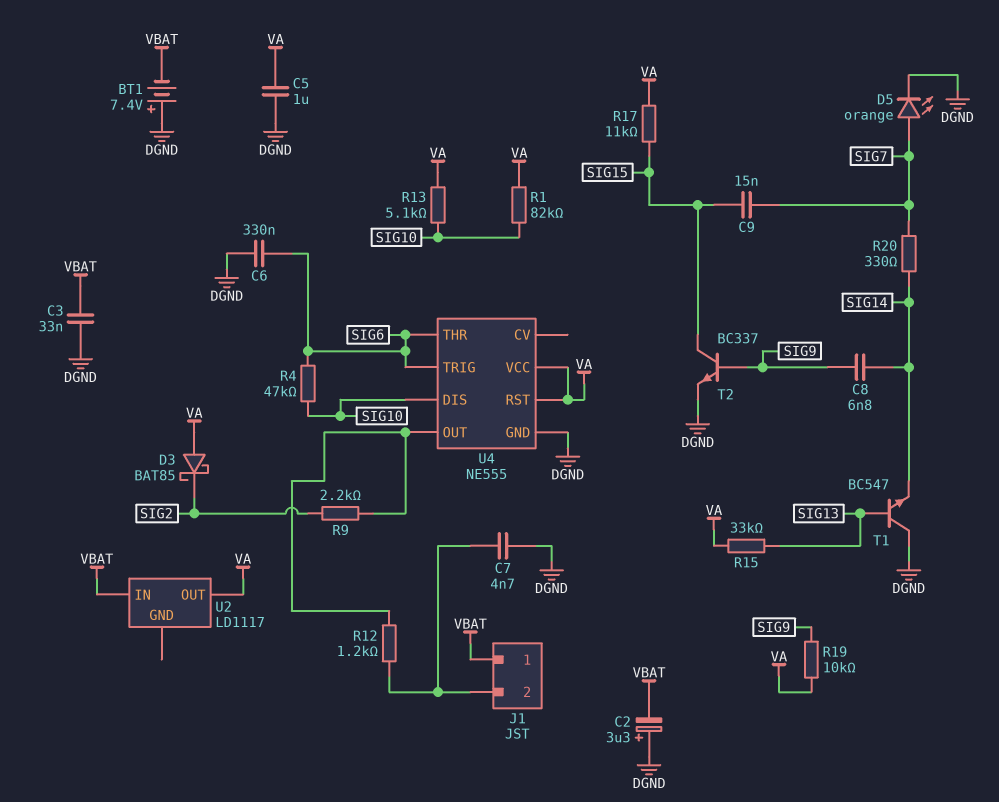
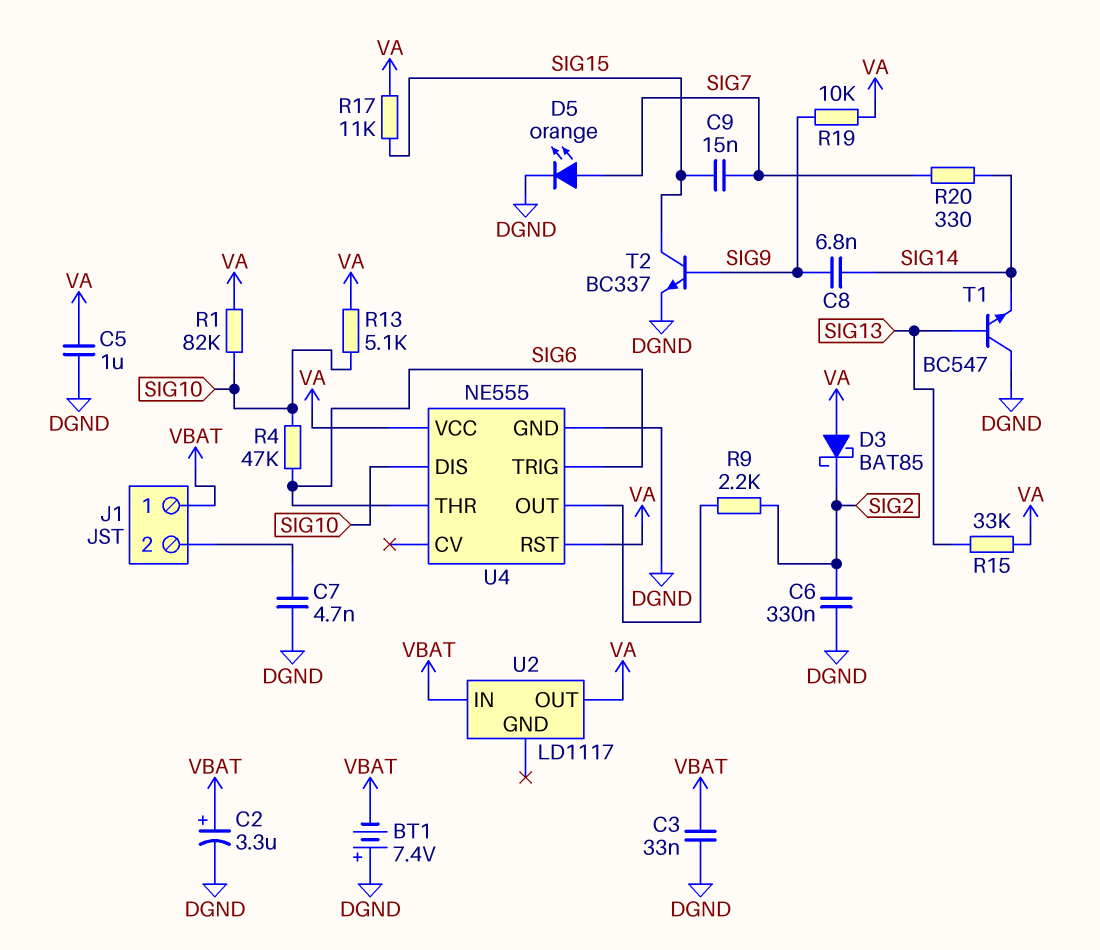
C2: 3.3uF (plus DGND, minus VBAT) -> 3.3uF (plus VBAT, minus DGND)
C6: 330nF (DGND, SIG6) -> 330nF (DGND, SIG2)
R12: 1.2k (J1/2, U4/OUT) -> none

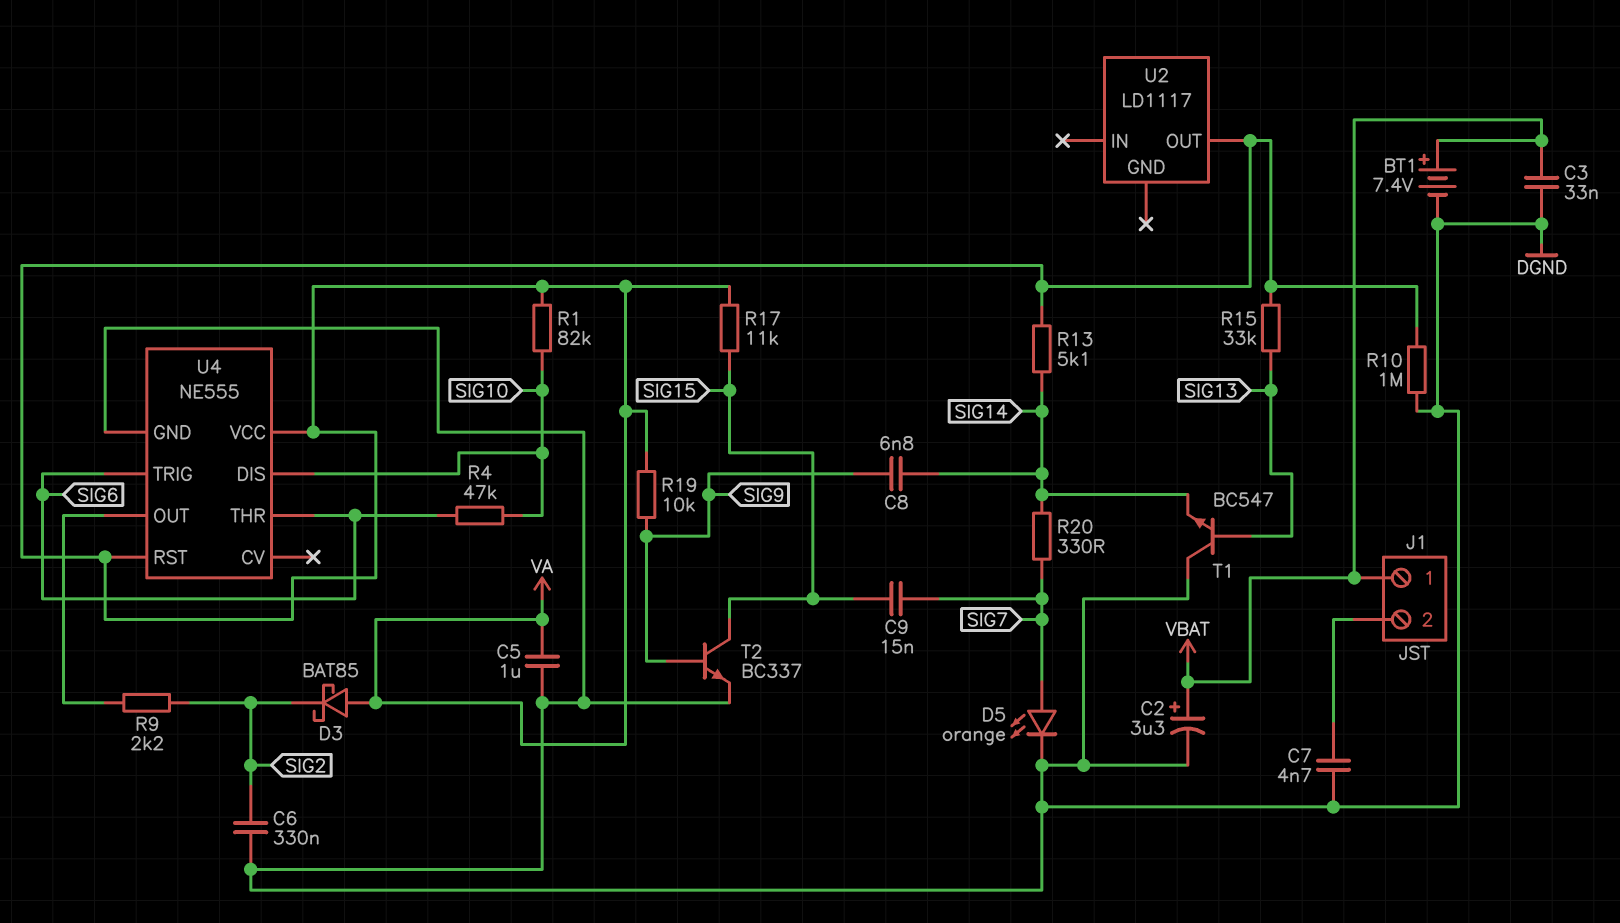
BT1: 7.4V (plus DGND, minus VBAT) -> 7.4V (plus VBAT, minus DGND)
R10: none -> 1M (DGND, VA)
R13: 5.1k (SIG10, VA) -> 5.1k (SIG14, VA)
U2 pin IN: VBAT -> none

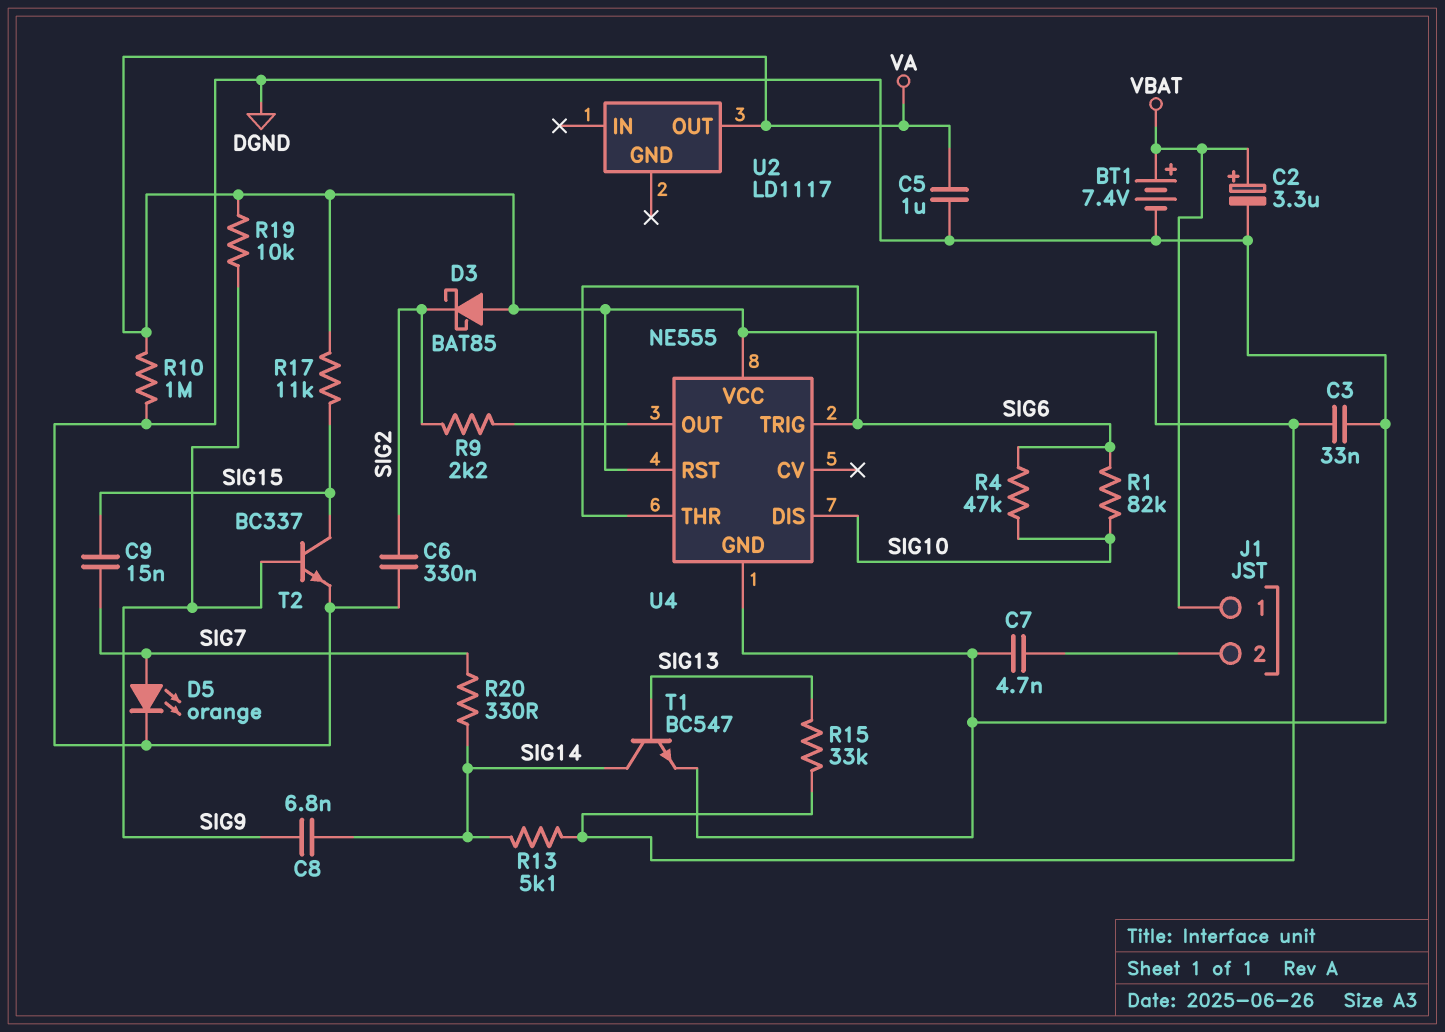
C3: 33nF (DGND, VBAT) -> 33nF (DGND, VA)
R1: 82k (SIG10, VA) -> 82k (SIG6, SIG10)
T1: NPN BC547 (B SIG13, C DGND, E SIG14) -> NPN BC547 (B SIG13, C SIG14, E DGND)

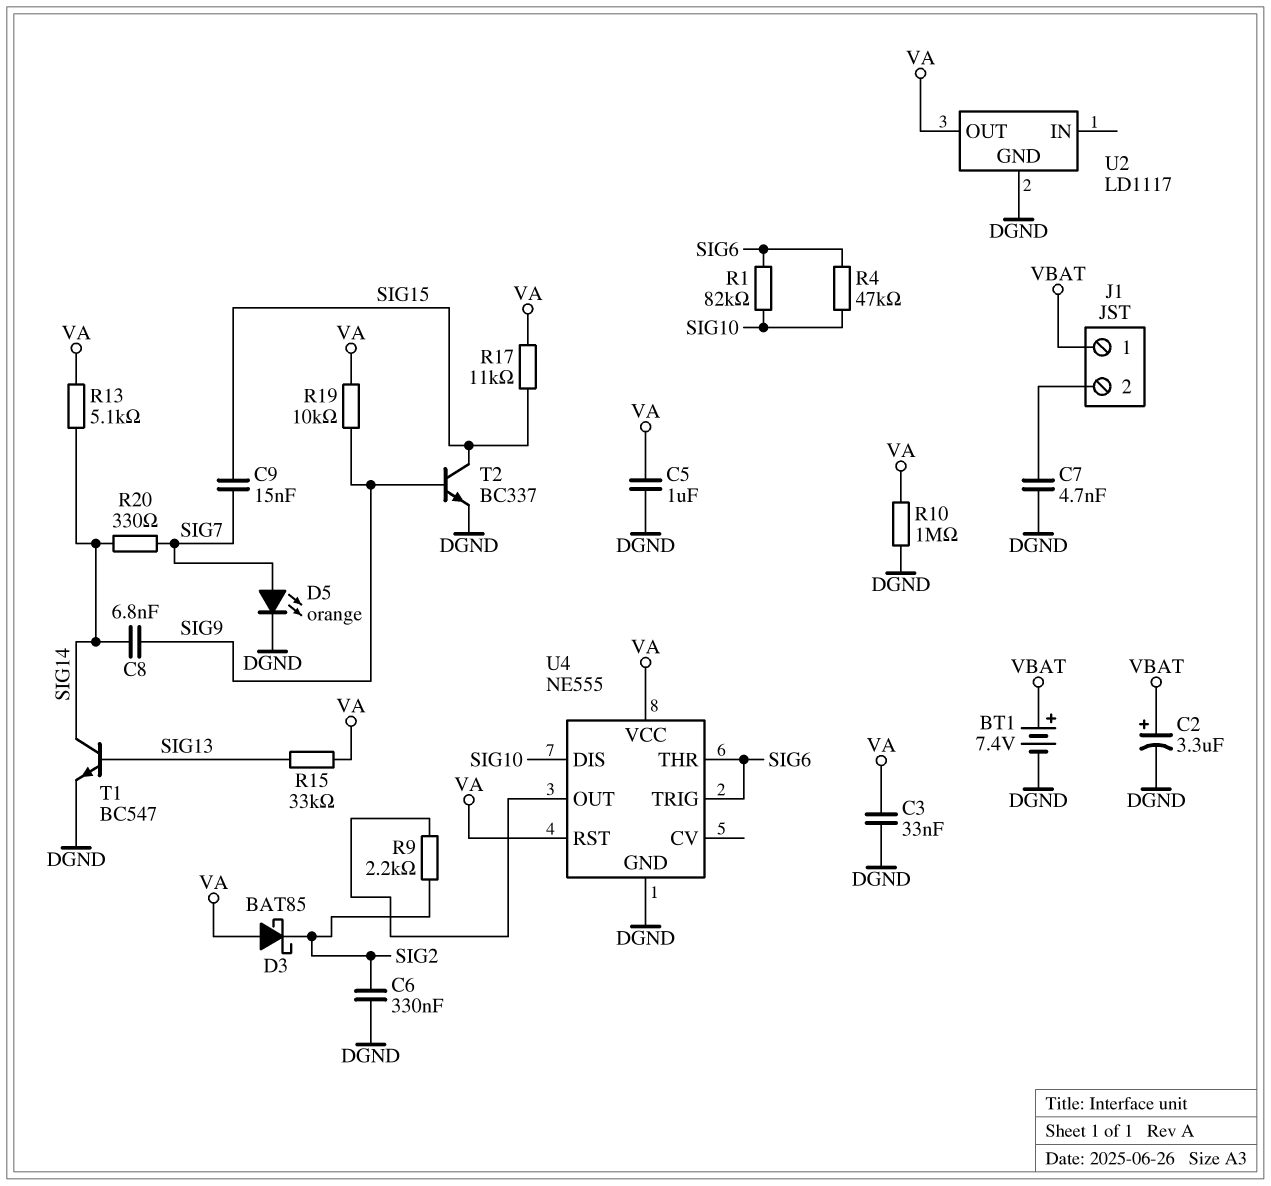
U2 pin GND: none -> DGND

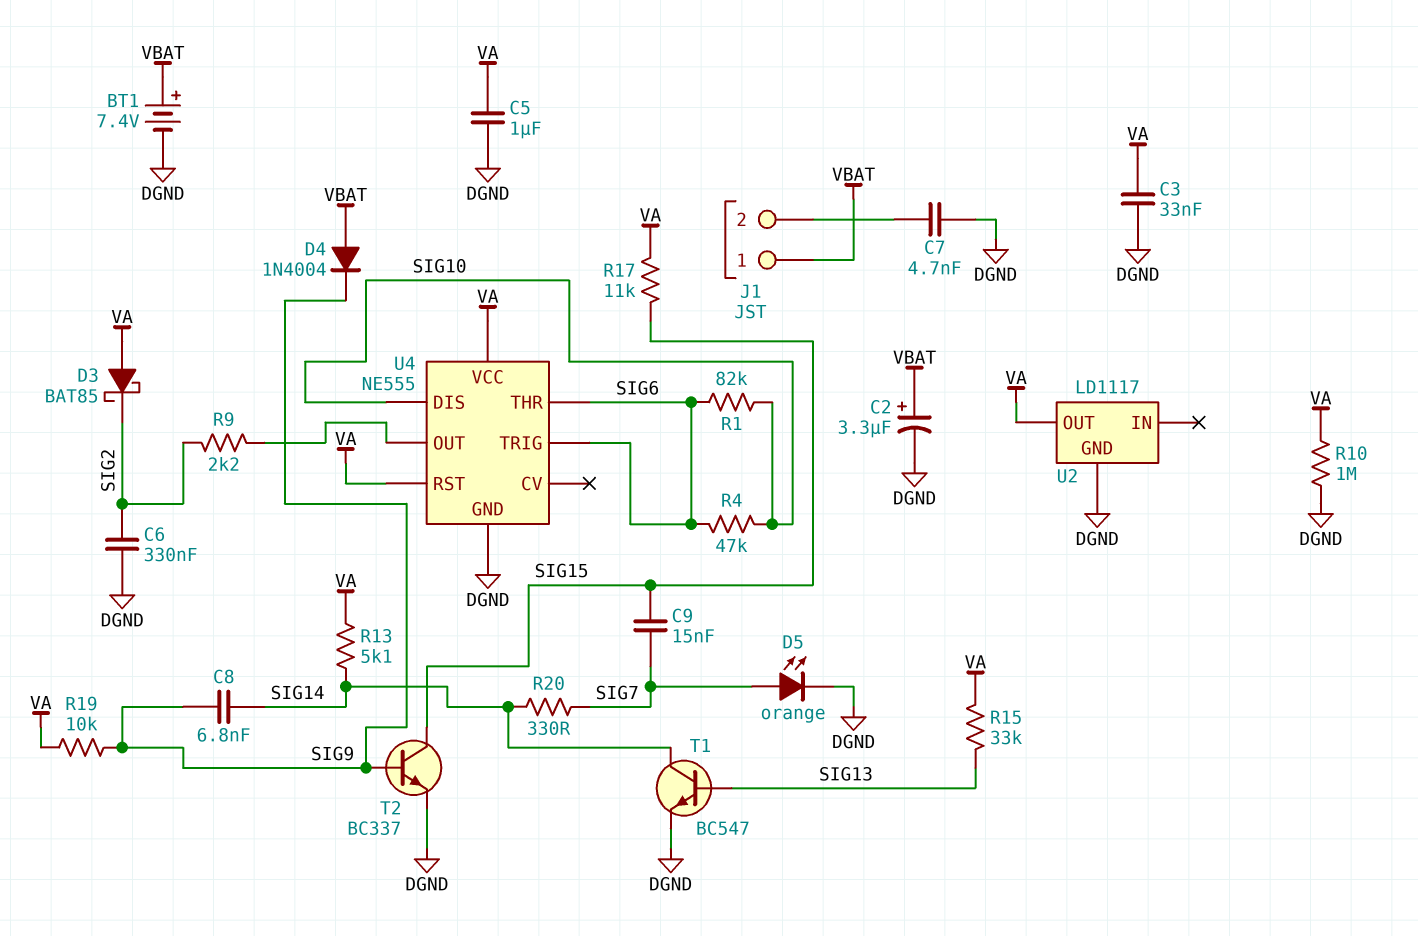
D4: none -> diode 1N4004 (A VBAT, K SIG9)

